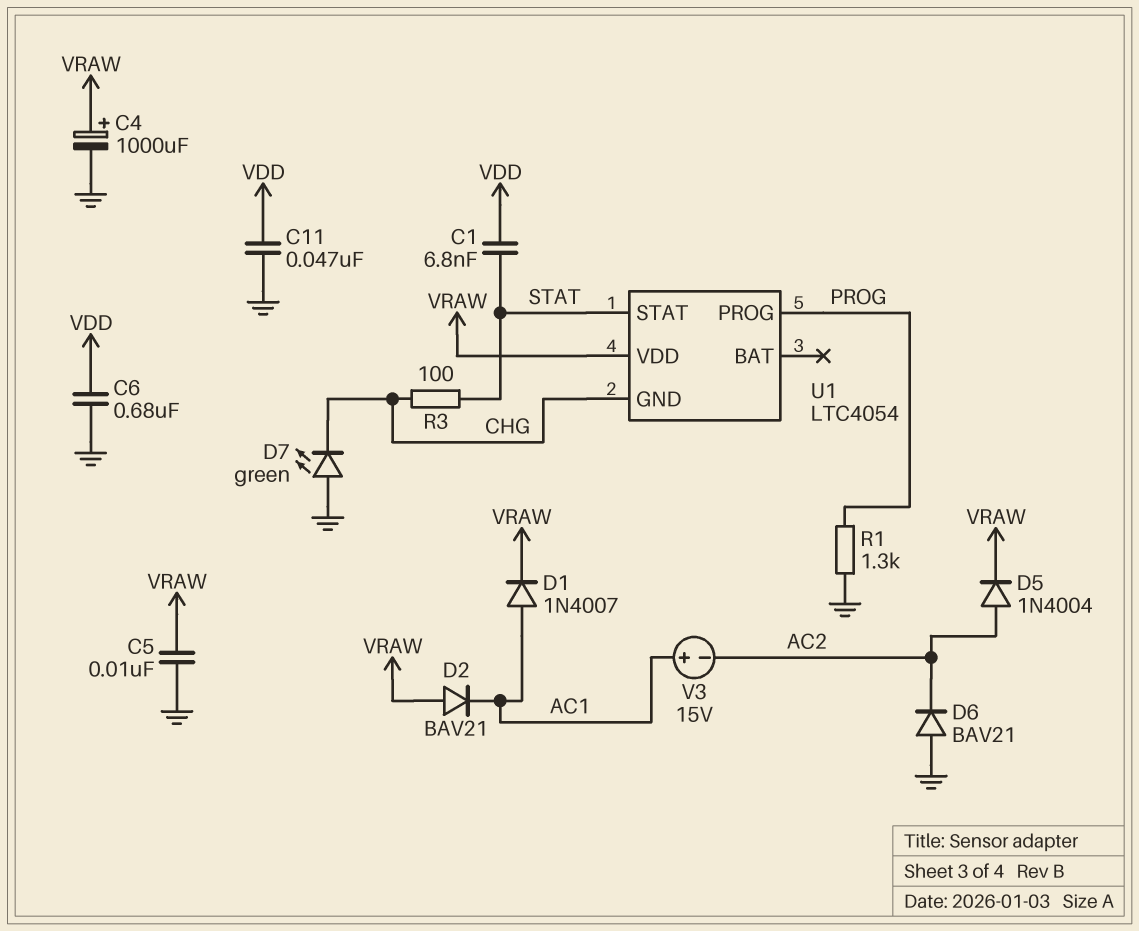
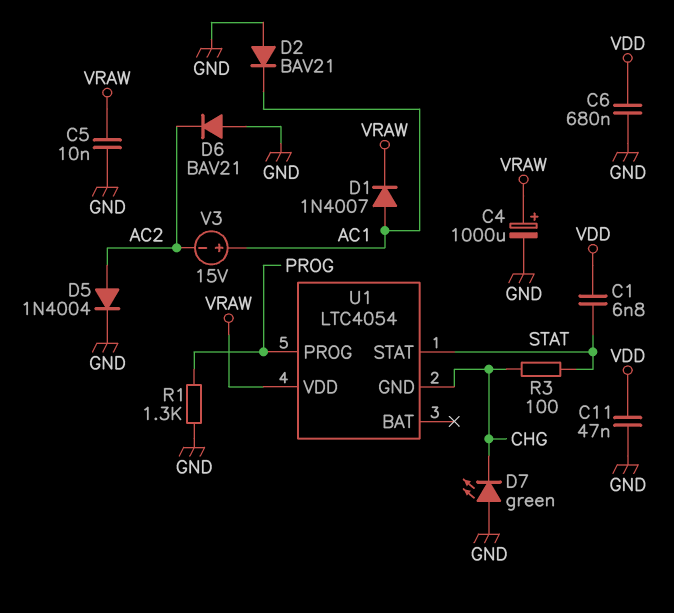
D2: diode BAV21 (A VRAW, K AC1) -> diode BAV21 (A GND, K AC1)
D5: diode 1N4004 (A AC2, K VRAW) -> diode 1N4004 (A AC2, K GND)

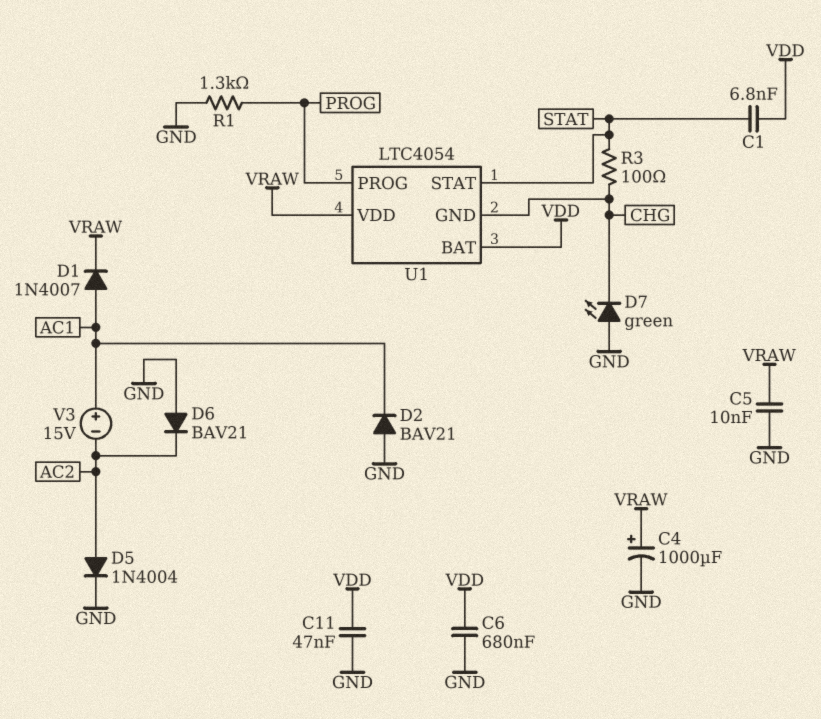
U1 pin BAT: none -> VDD

